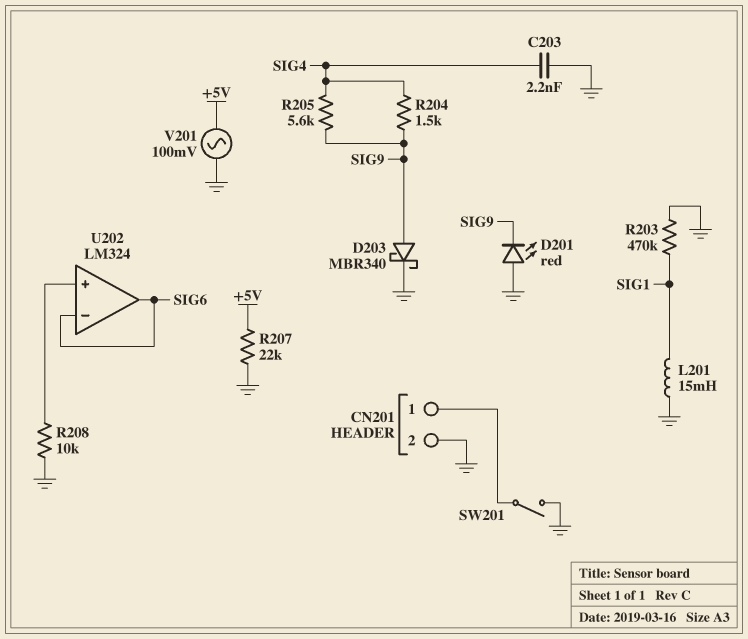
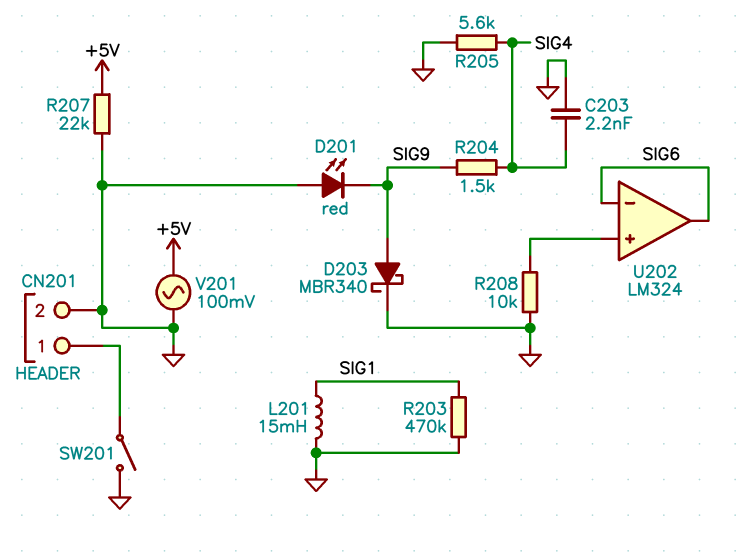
R205: 5.6k (SIG4, SIG9) -> 5.6k (GND, SIG4)

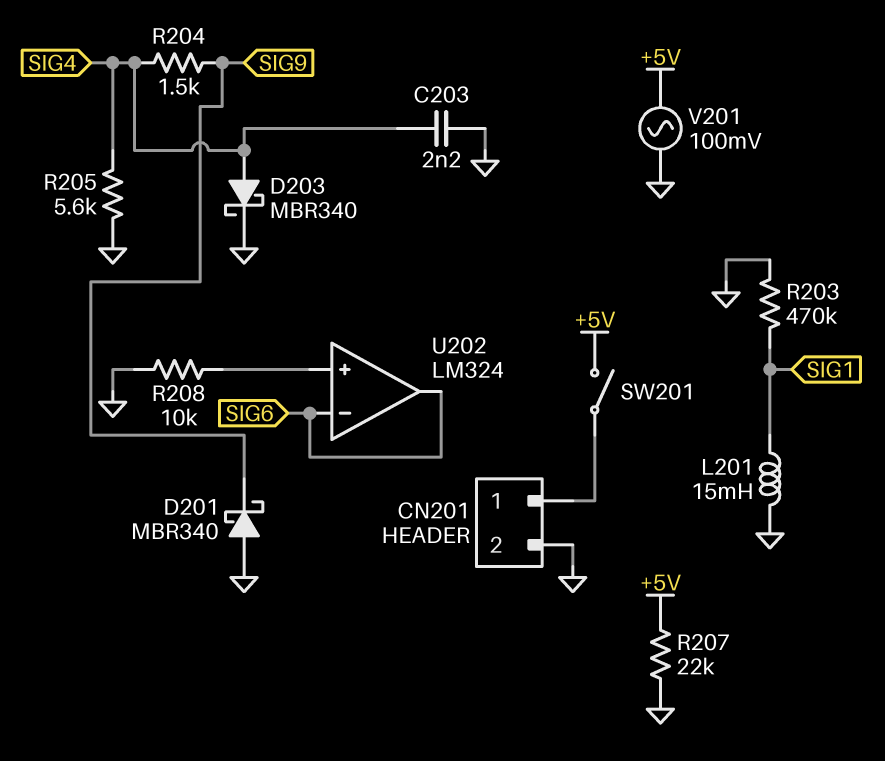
D201: LED red (A GND, K SIG9) -> schottky MBR340 (A GND, K SIG9)
D203: schottky MBR340 (A SIG9, K GND) -> schottky MBR340 (A SIG4, K GND)
SW201: switch (CN201/1, GND) -> switch (+5V, CN201/1)

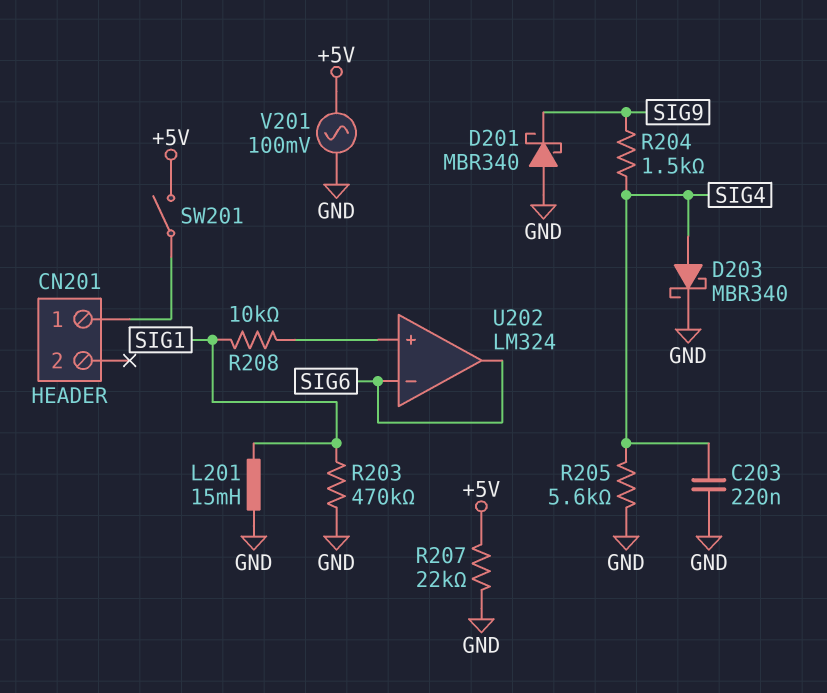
C203: 2.2nF (GND, SIG4) -> 220nF (GND, SIG4)
CN201 pin 2: GND -> none
R208: 10k (GND, U202/in+) -> 10k (SIG1, U202/in+)

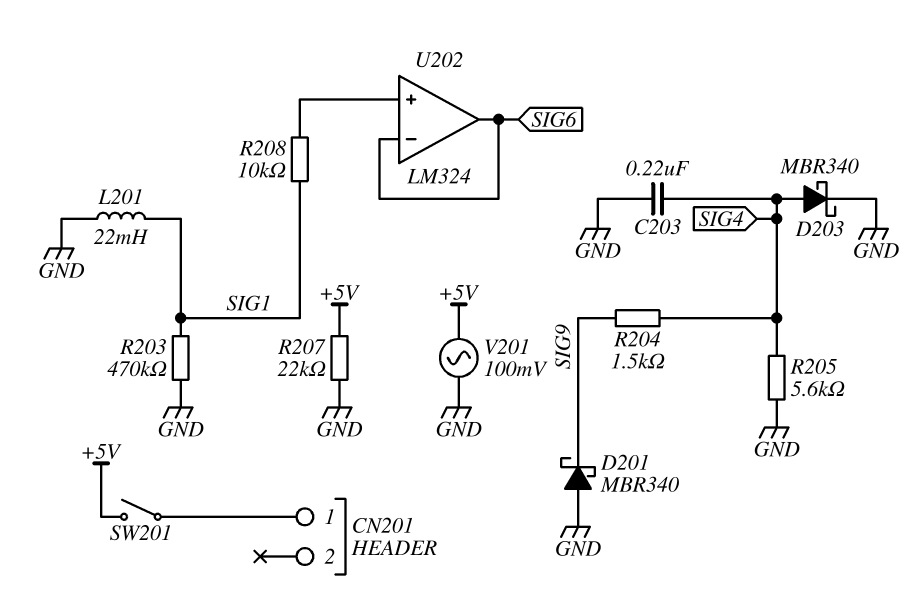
L201: 15mH (GND, SIG1) -> 22mH (GND, SIG1)

